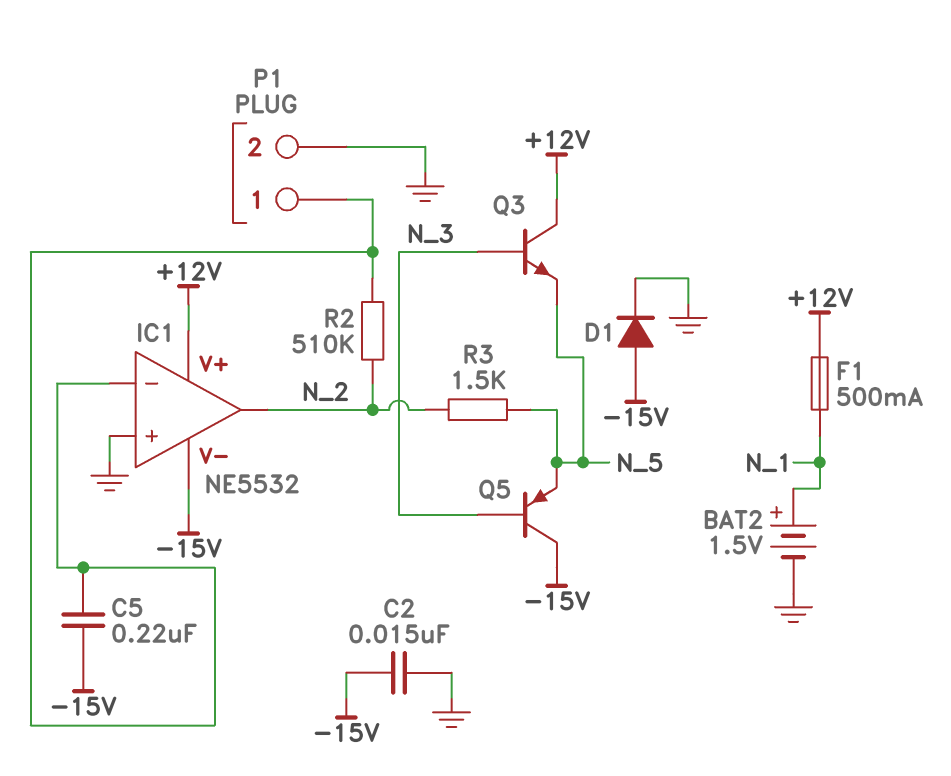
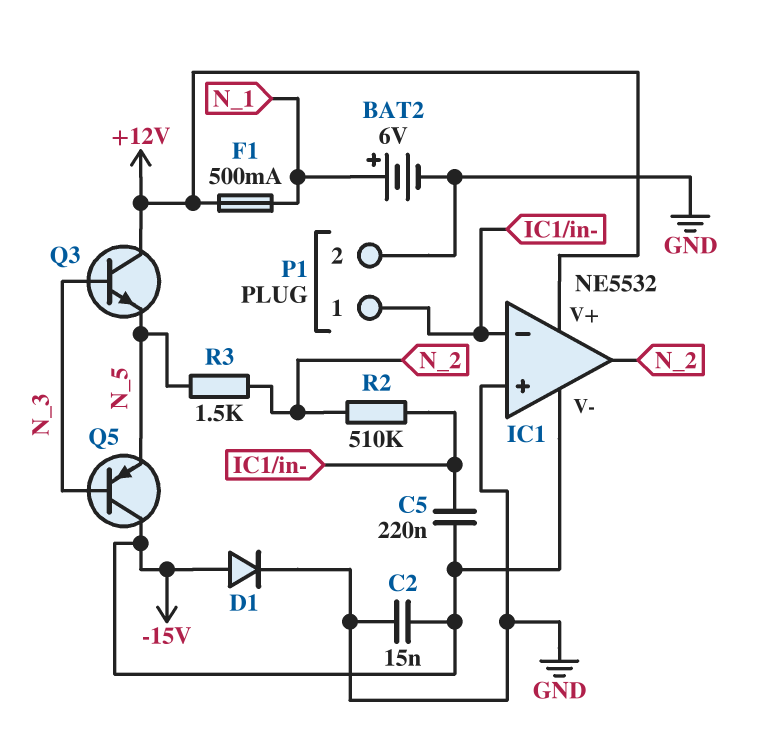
BAT2: 1.5V (plus N_1, minus GND) -> 6V (plus N_1, minus GND)

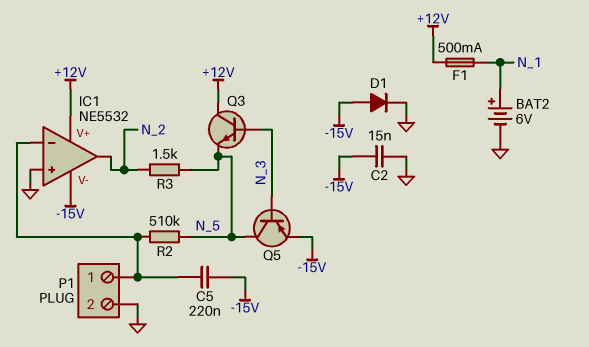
Q5: PNP (B N_3, C -15V, E N_5) -> PNP (B N_3, C N_5, E -15V)
R2: 510k (IC1/in-, N_2) -> 510k (IC1/in-, N_5)

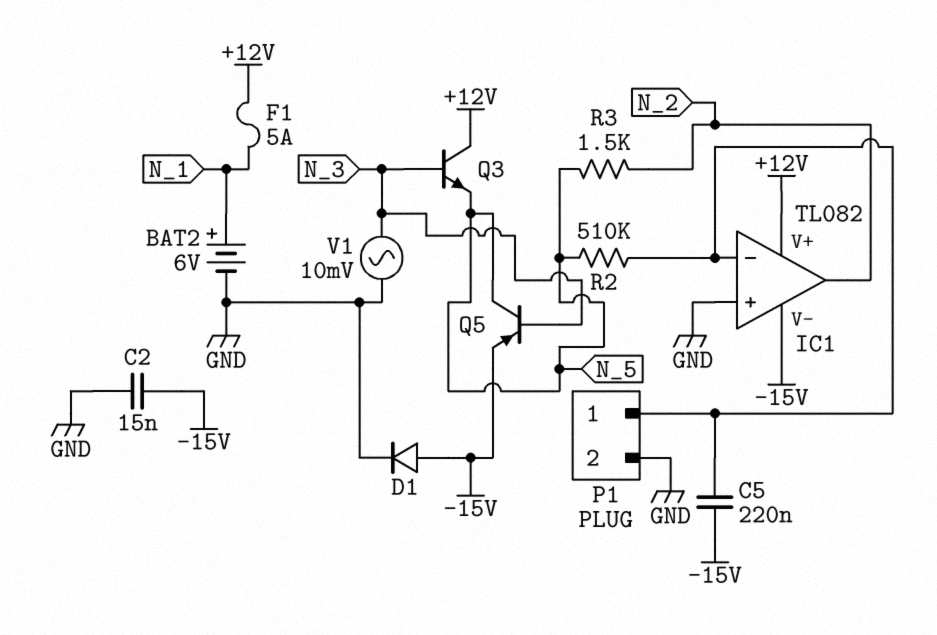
F1: 500mA (+12V, N_1) -> 5A (+12V, N_1)
IC1: NE5532 -> TL082
V1: none -> AC 10mV (GND, N_3)

